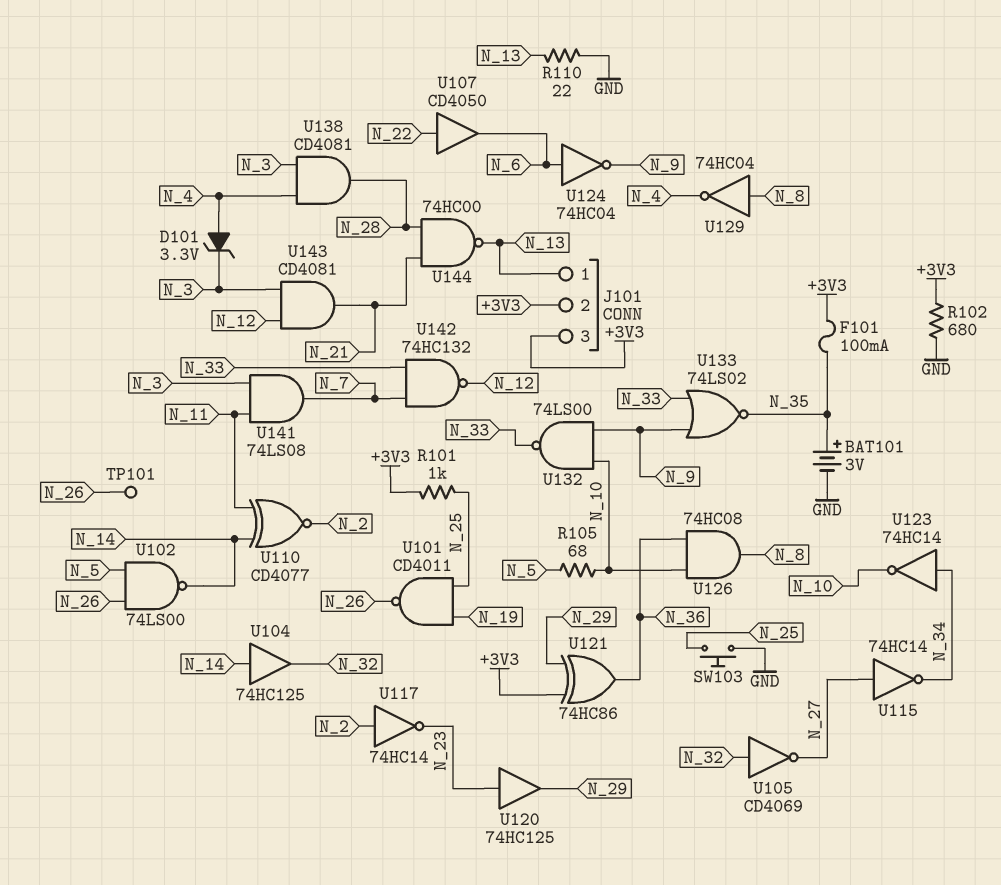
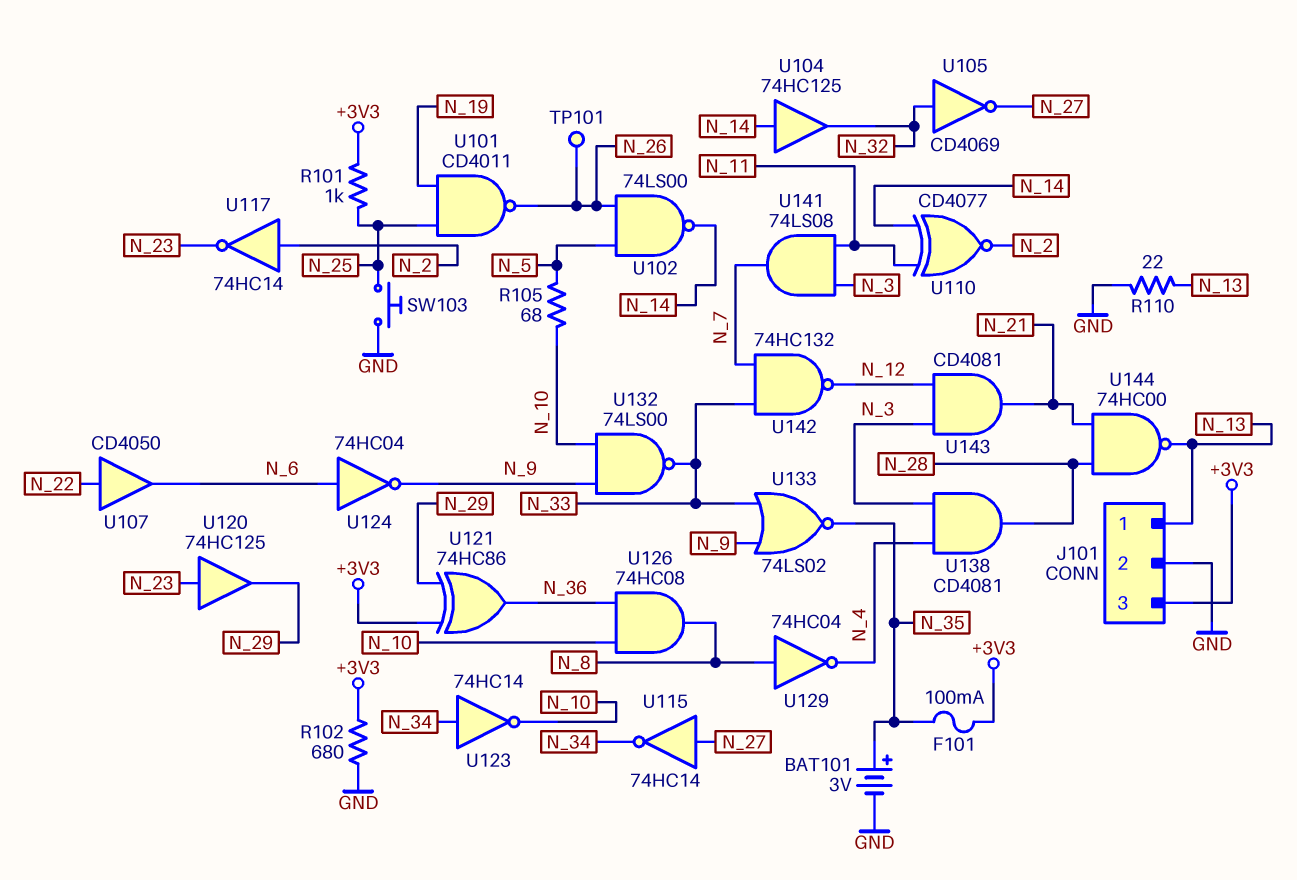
D101: zener 3.3V (A N_4, K N_3) -> none
J101 pin 2: +3V3 -> GND

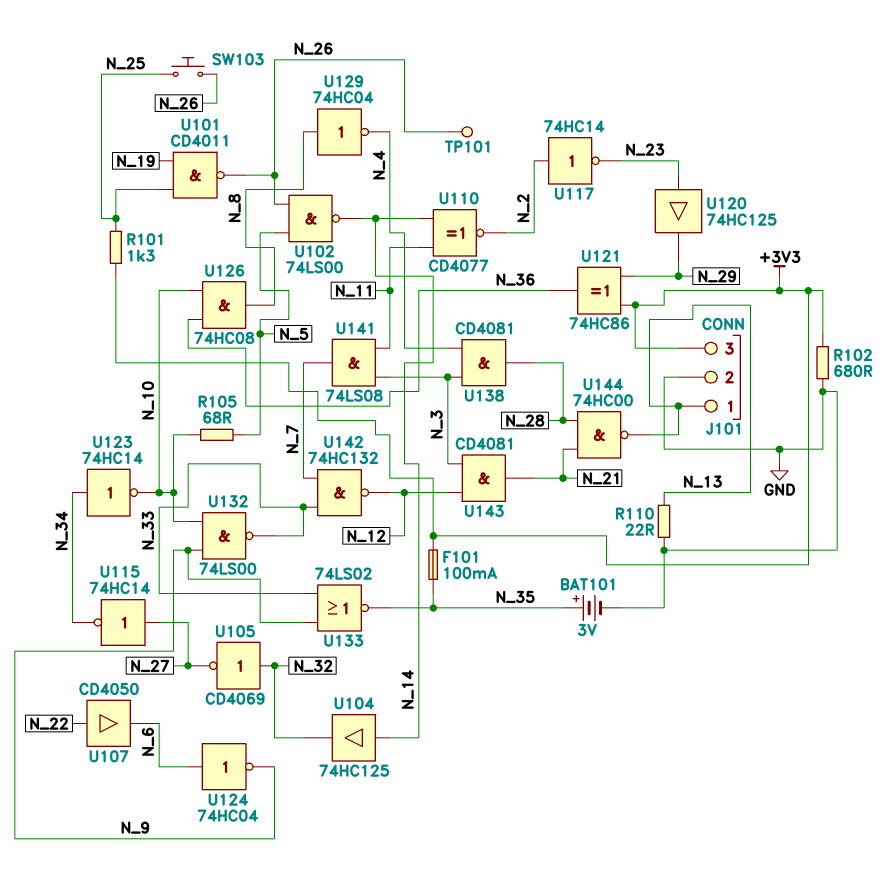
R101: 1k (+3V3, N_25) -> 1.3k (+3V3, N_25)
SW103: button (GND, N_25) -> button (N_25, N_26)

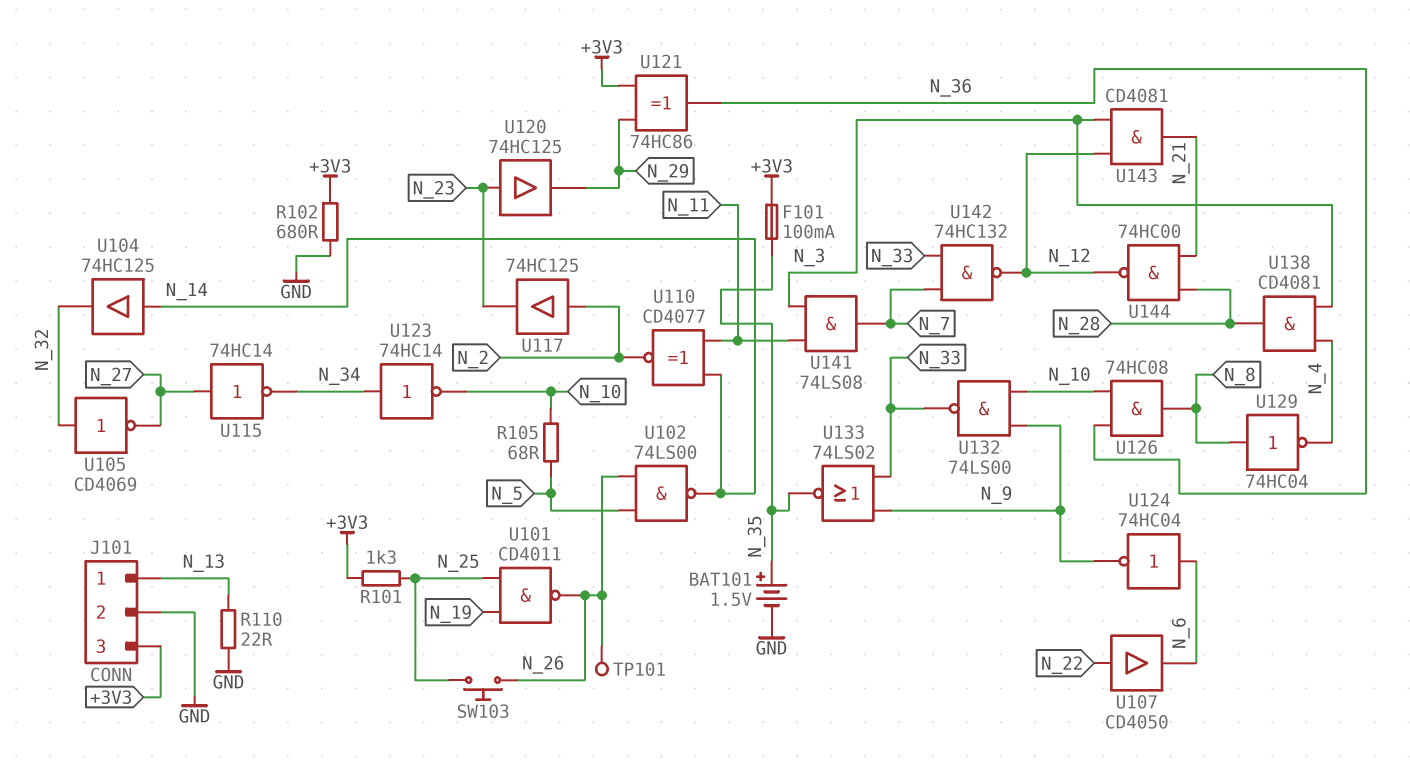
BAT101: 3V (plus N_35, minus GND) -> 1.5V (plus N_35, minus GND)
U117: NOT 74HC14 (in N_2, out N_23) -> buffer 74HC125 (in N_2, out N_23)
U144: NAND 74HC00 (in N_21, in N_28, out N_13) -> NAND 74HC00 (in N_21, in N_28, out N_12)

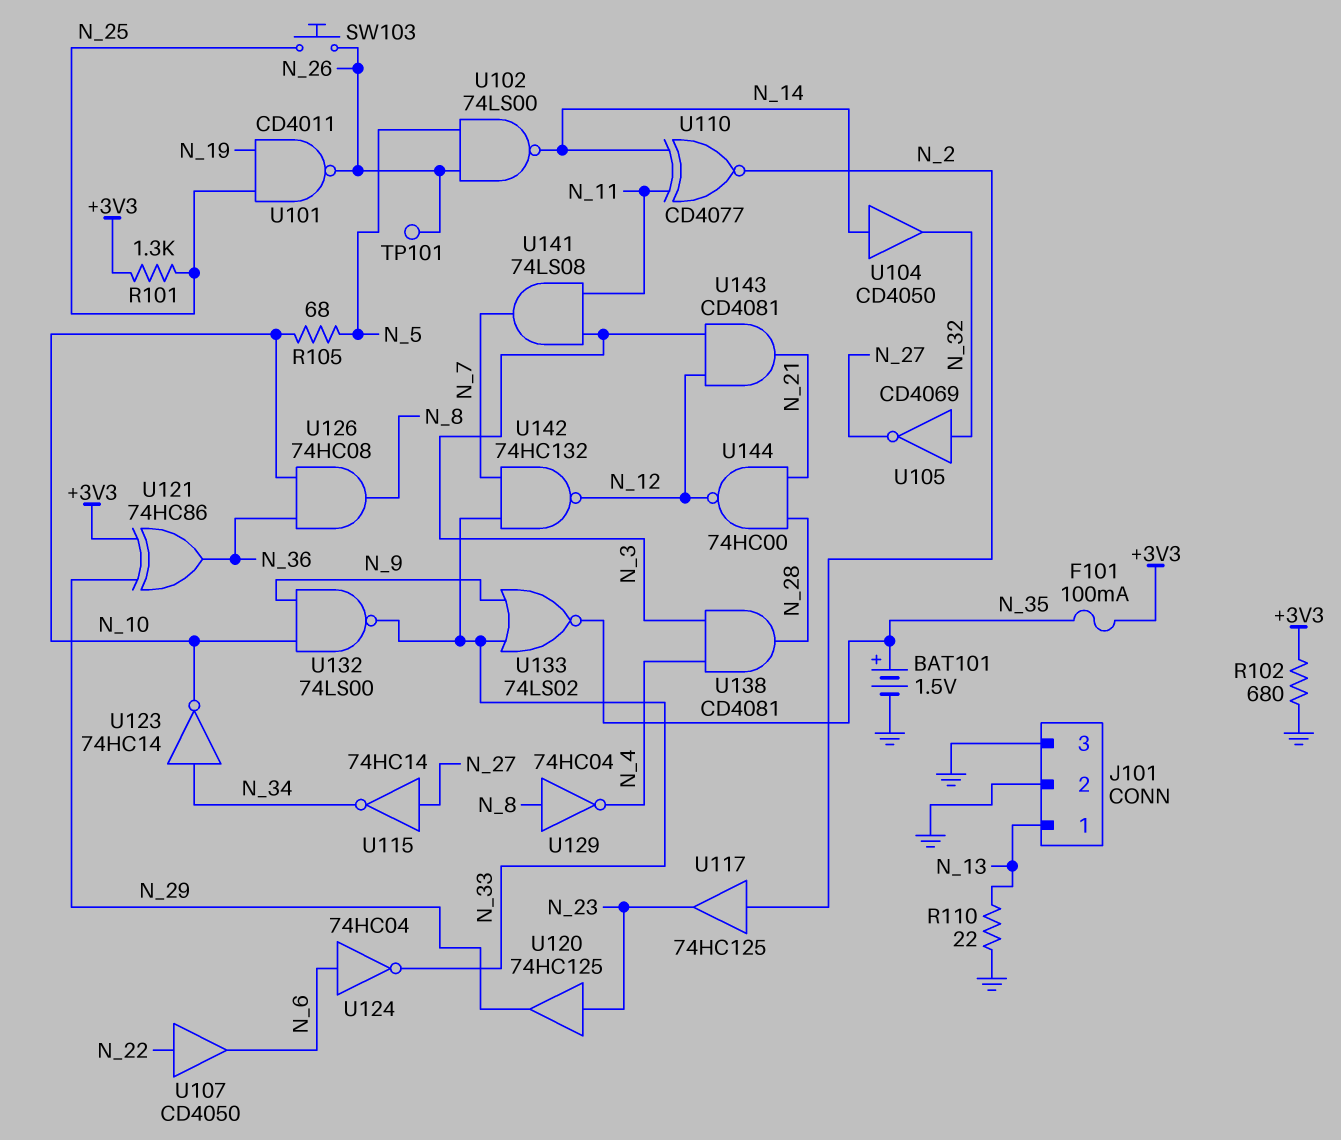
J101 pin 3: +3V3 -> GND
U104: buffer 74HC125 (in N_14, out N_32) -> buffer CD4050 (in N_14, out N_32)
U124: NOT 74HC04 (in N_6, out N_9) -> NOT 74HC04 (in N_6, out N_33)

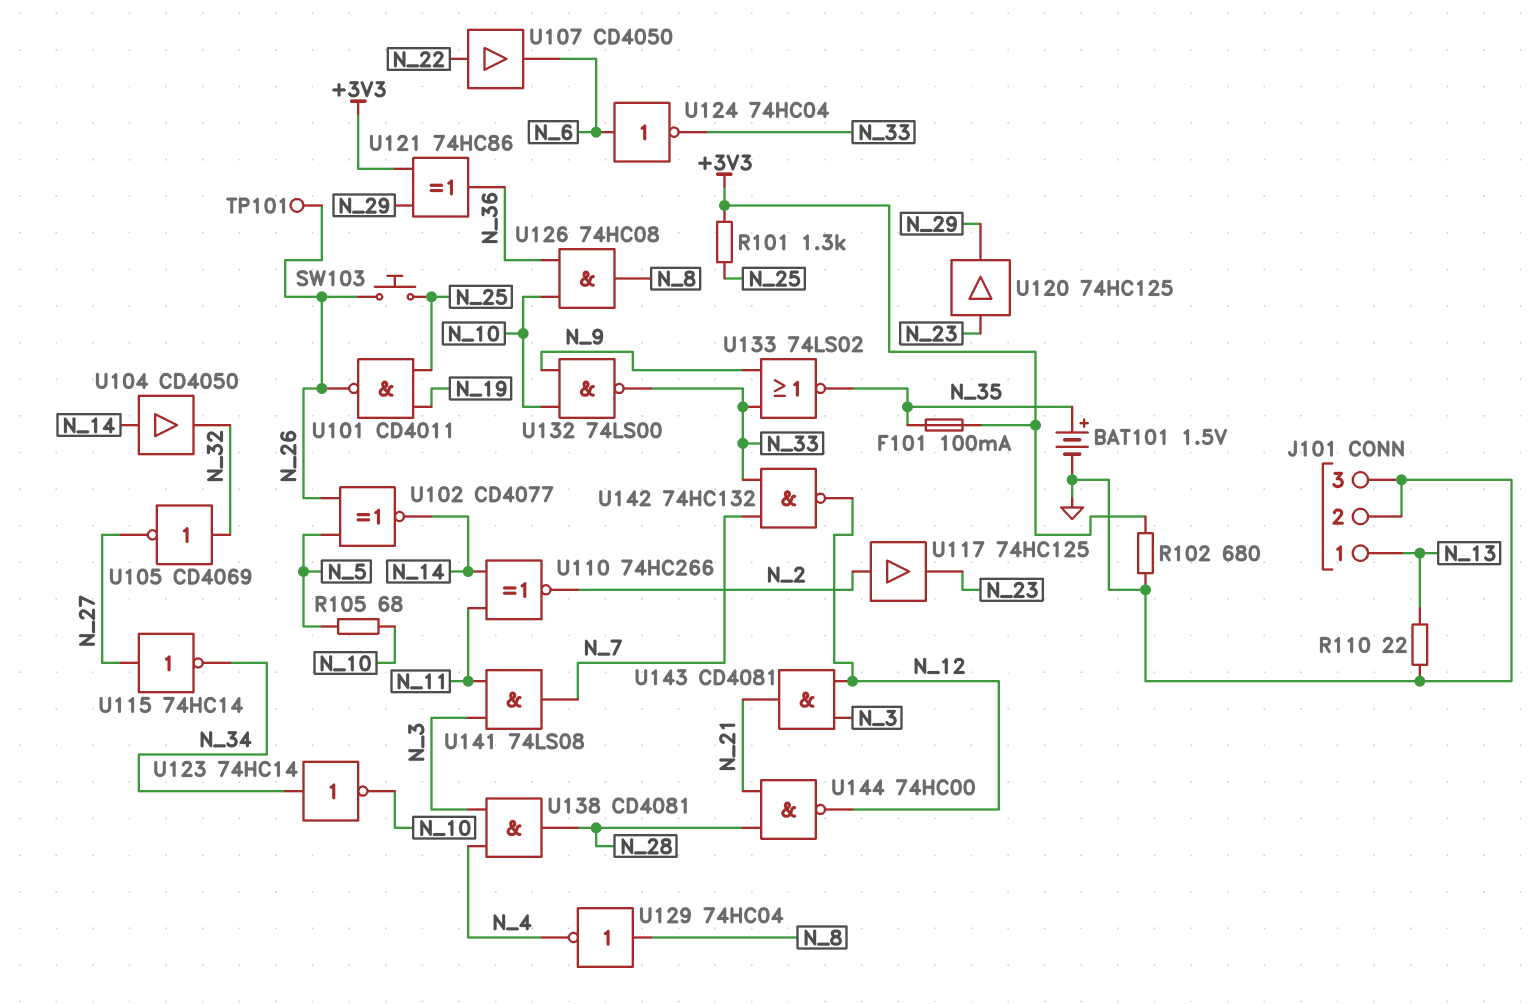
U102: NAND 74LS00 (in N_5, in N_26, out N_14) -> XNOR CD4077 (in N_5, in N_26, out N_14)
U110: XNOR CD4077 (in N_11, in N_14, out N_2) -> XNOR 74HC266 (in N_11, in N_14, out N_2)

